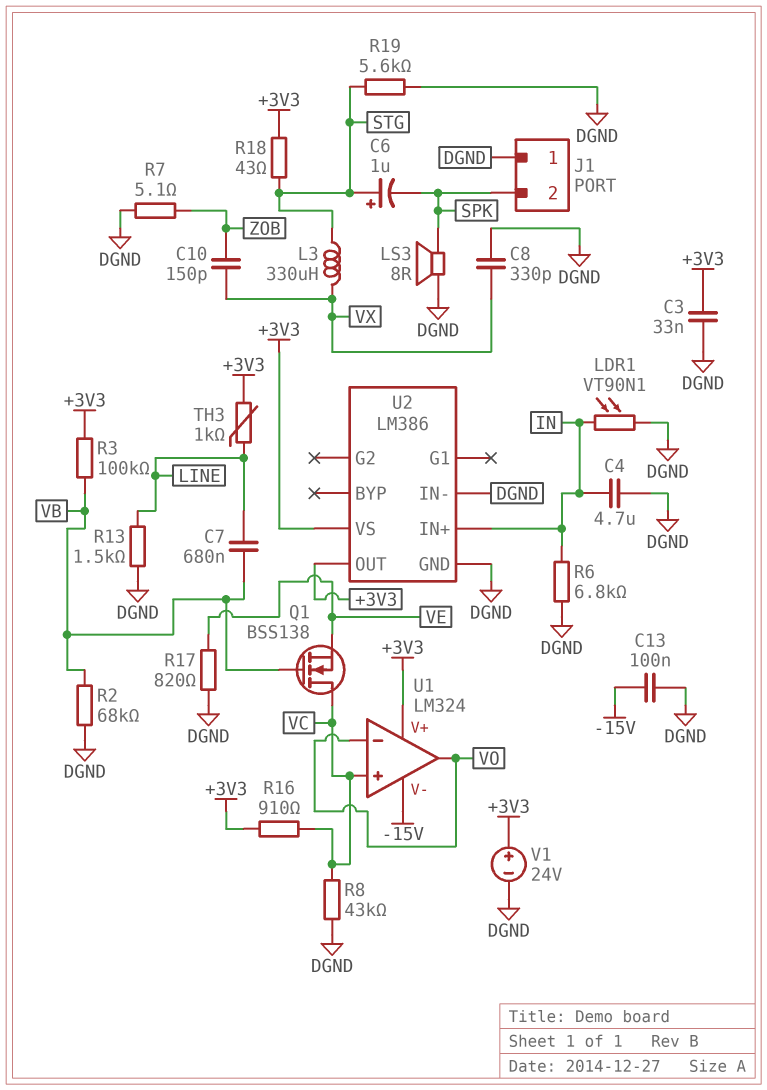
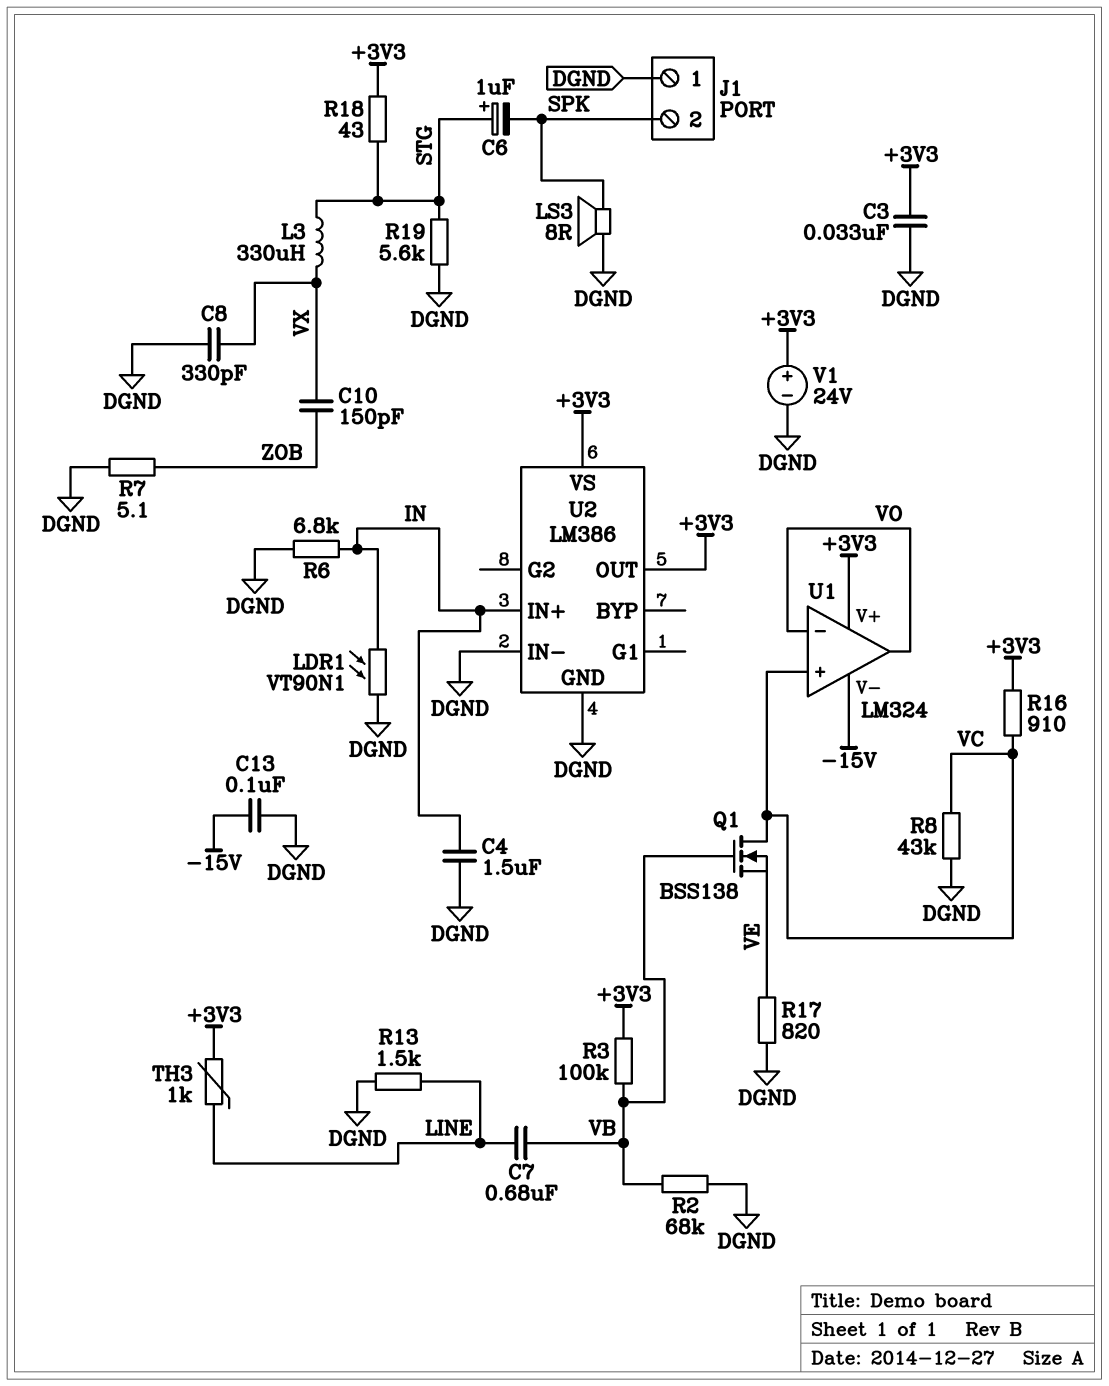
C4: 4.7uF (DGND, IN) -> 1.5uF (DGND, IN)

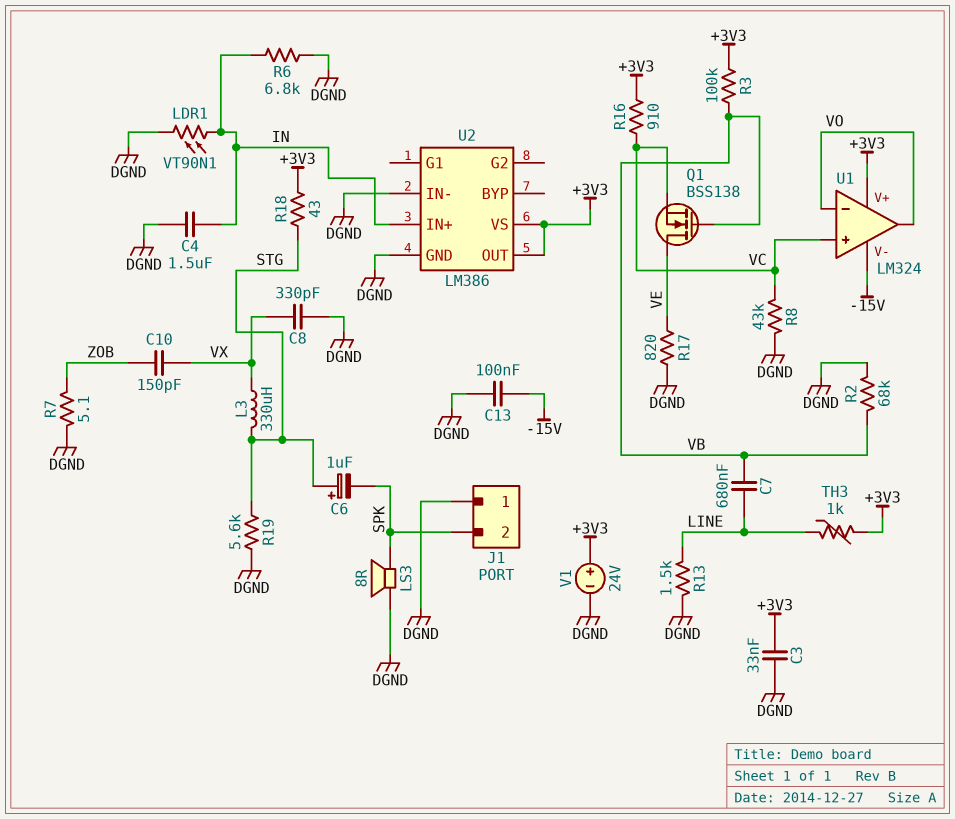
Q1: NMOS BSS138 (G VB, D VC, S VE) -> NMOS BSS138 (G VB, D VE, S VC)

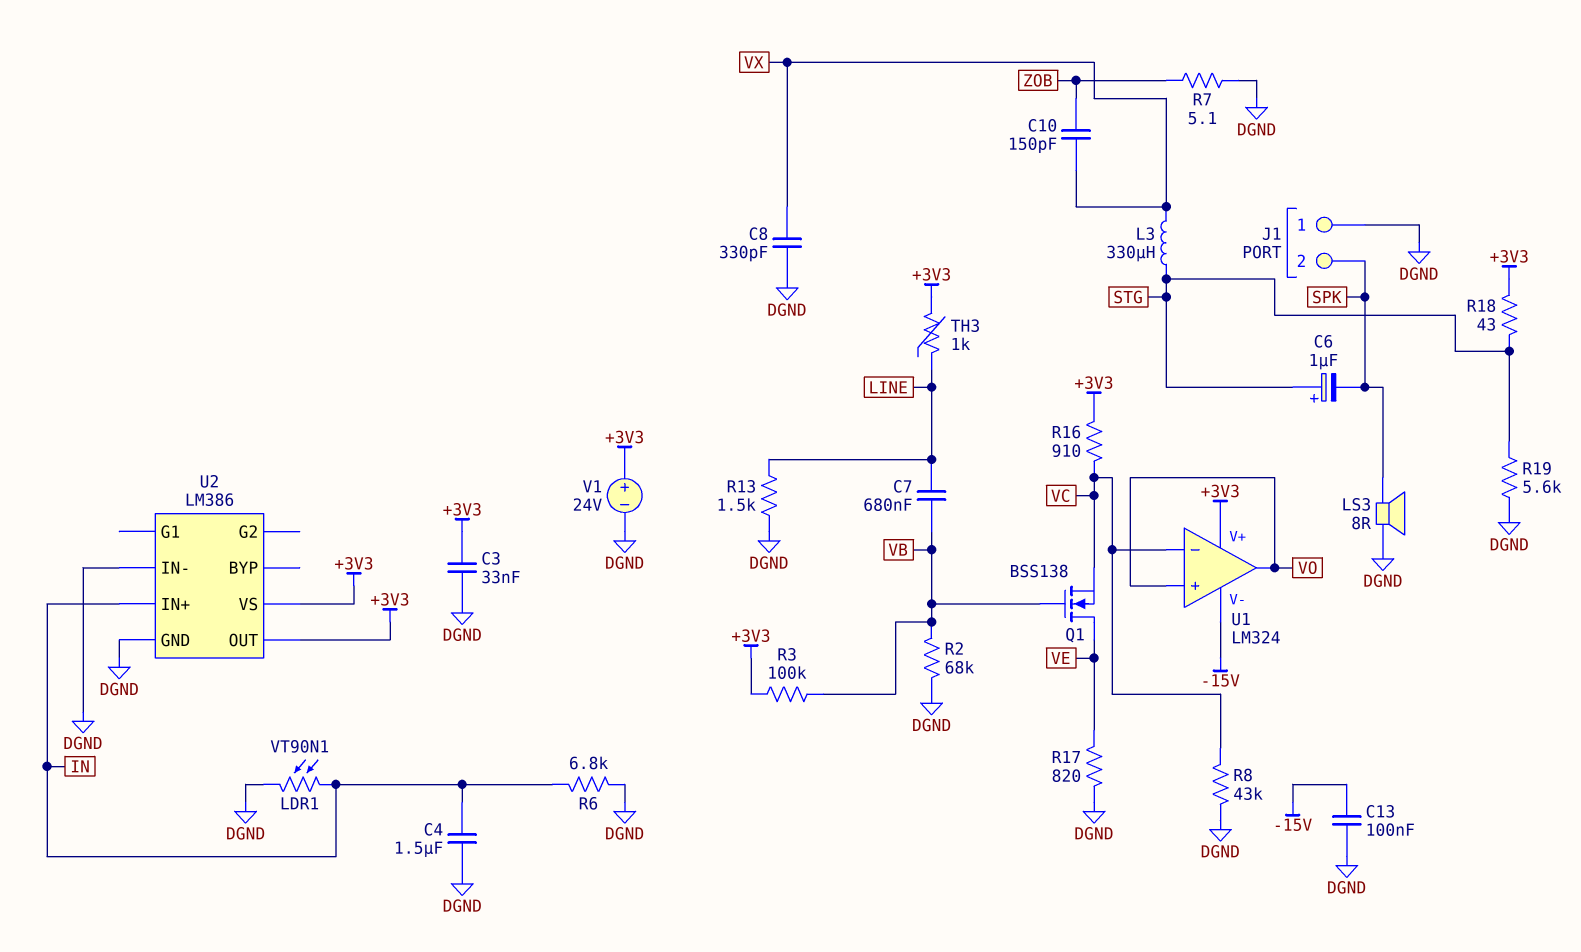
U1 pin in+: VC -> VO
U1 pin in-: VO -> VC

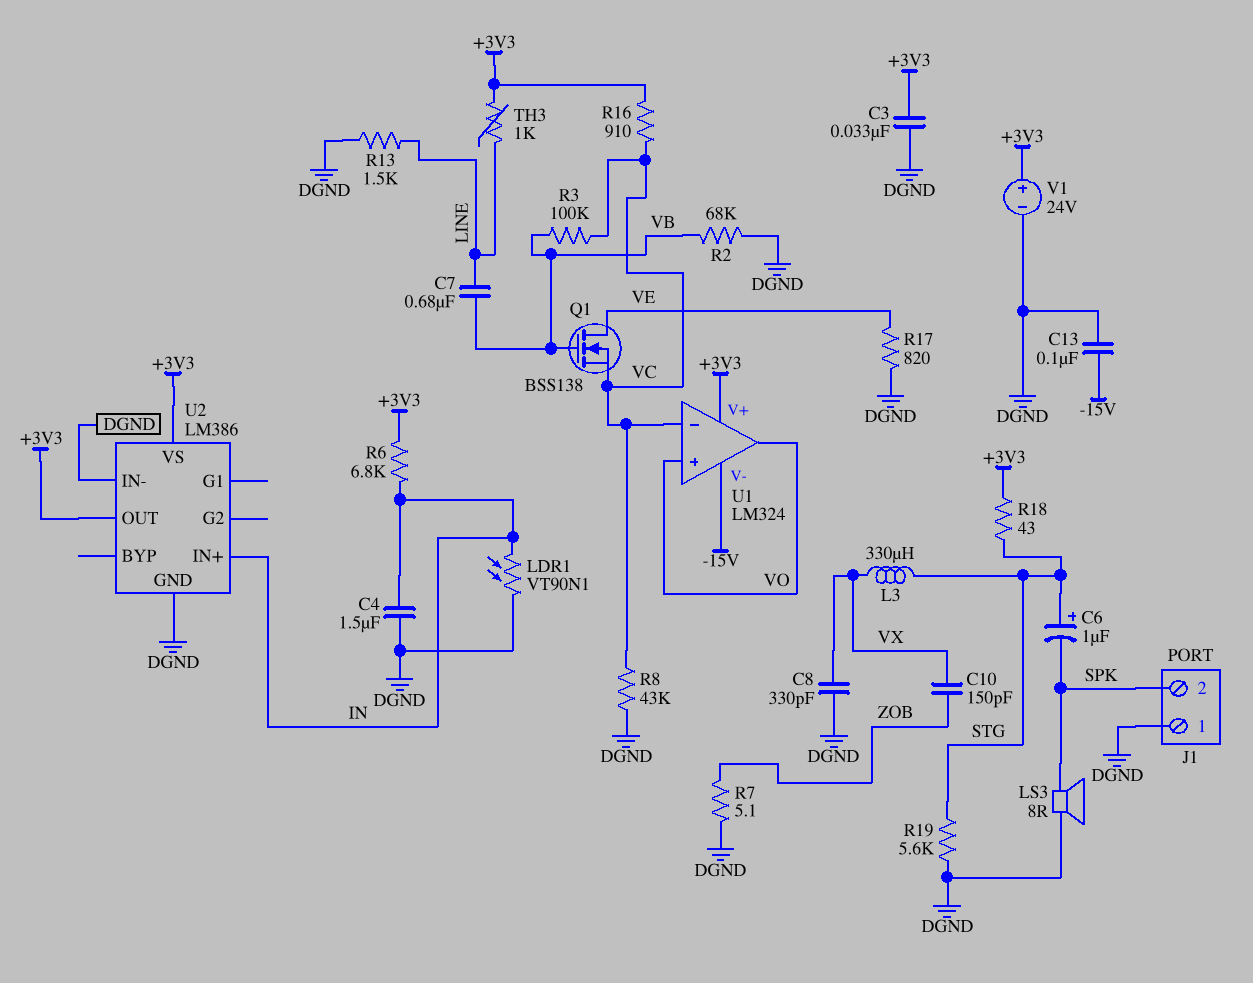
R3: 100k (+3V3, VB) -> 100k (VB, VC)
R6: 6.8k (DGND, IN) -> 6.8k (+3V3, IN)

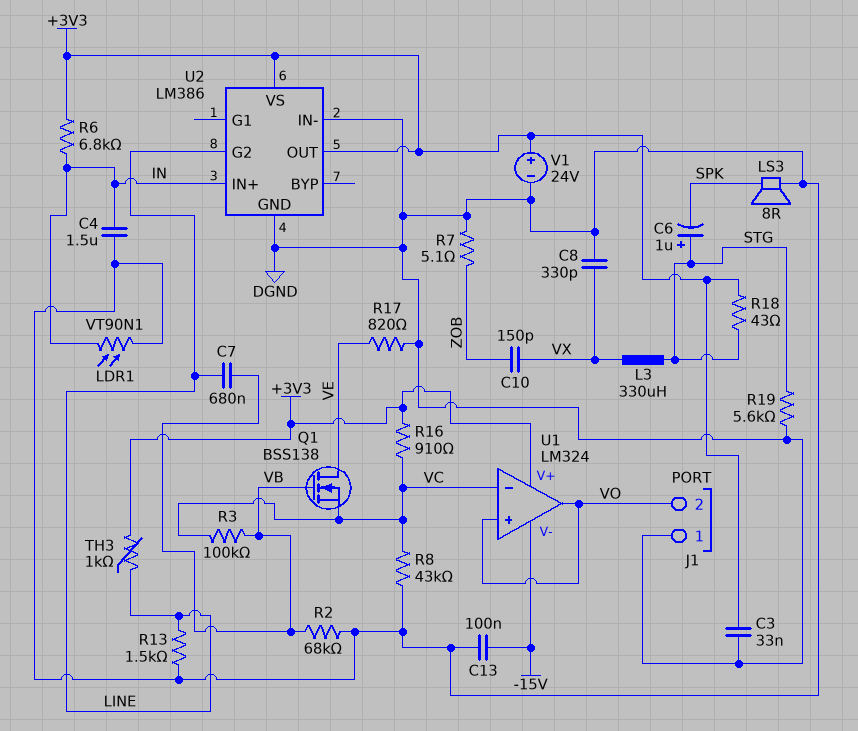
J1 pin 2: SPK -> VO
U2 pin G2: none -> LINE

